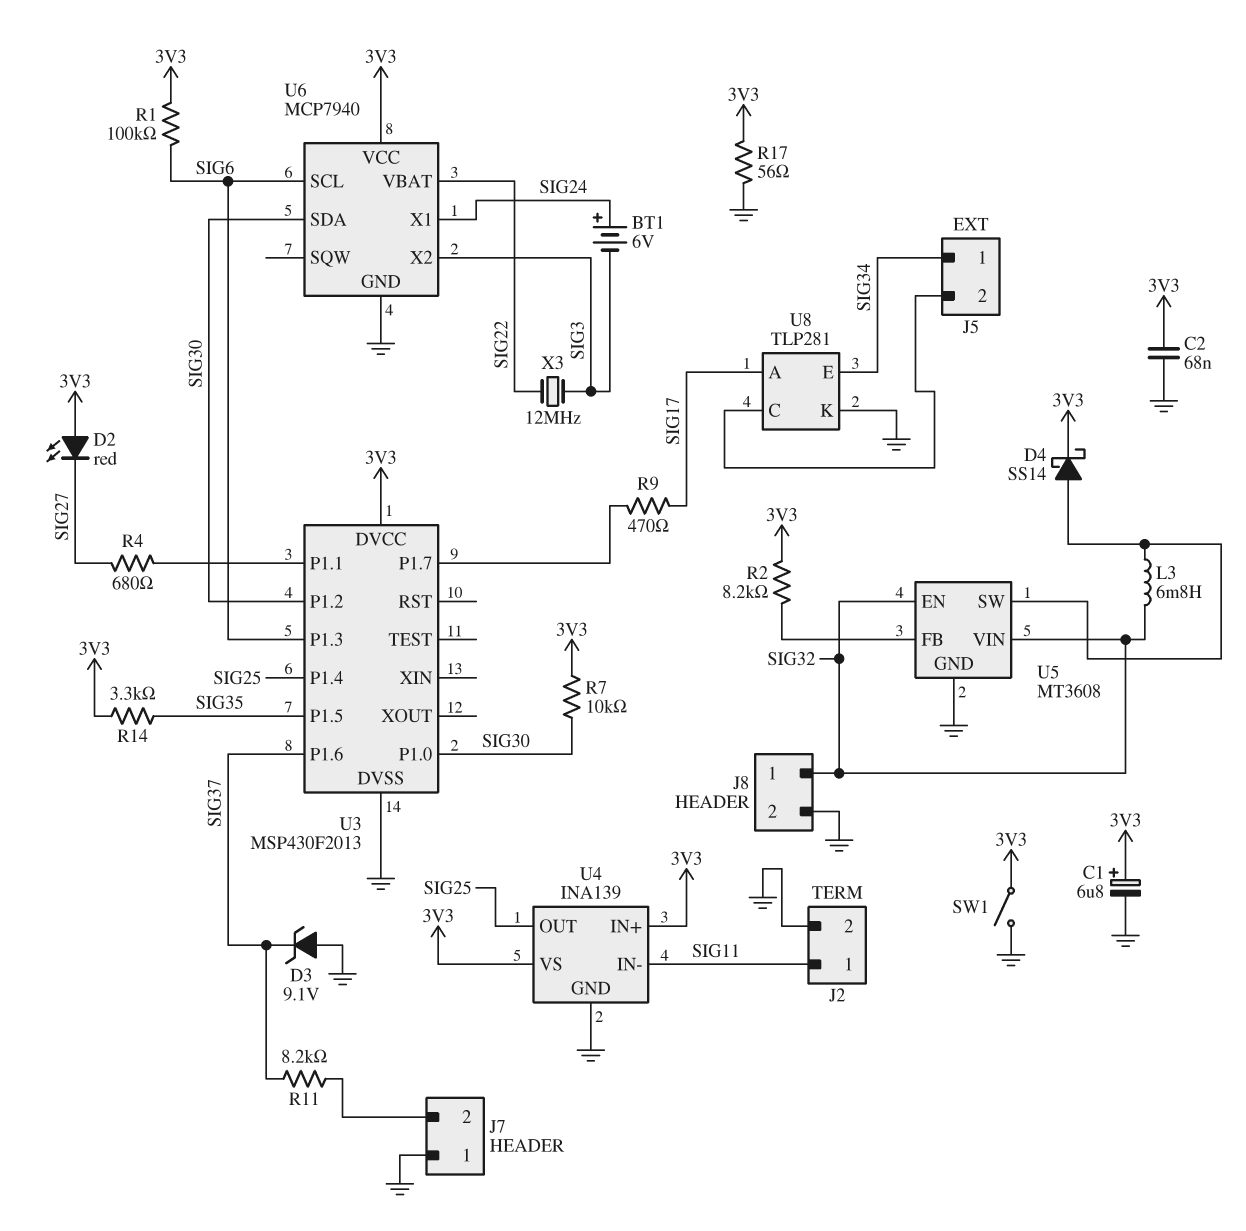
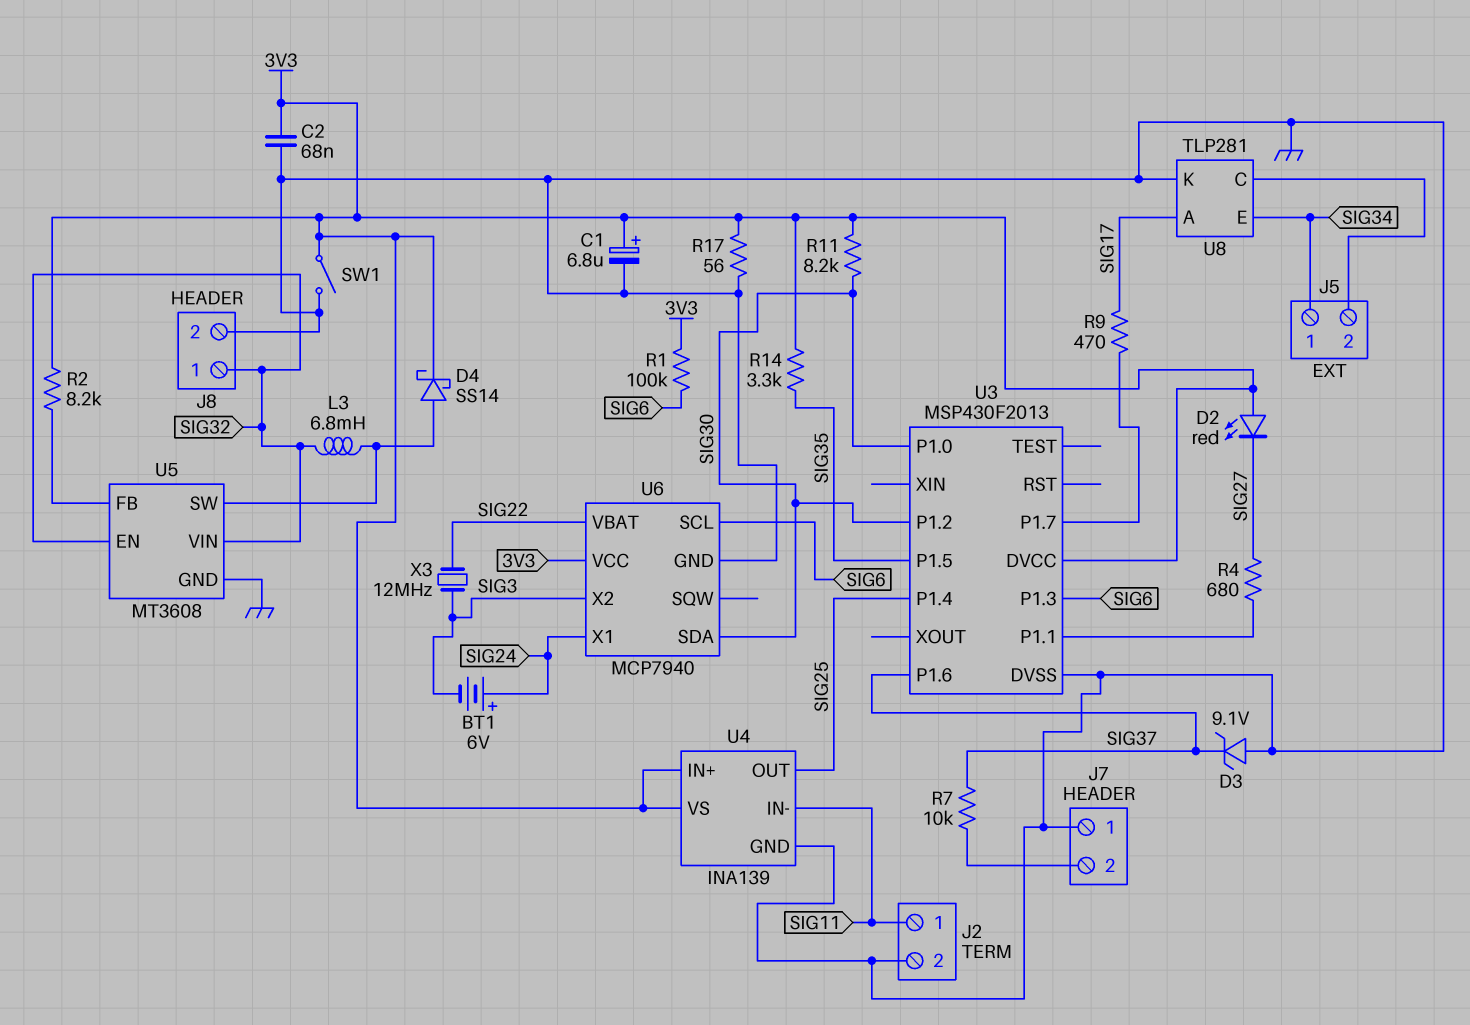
R7: 10k (3V3, SIG30) -> 10k (J7/2, SIG37)
R11: 8.2k (J7/2, SIG37) -> 8.2k (3V3, SIG30)

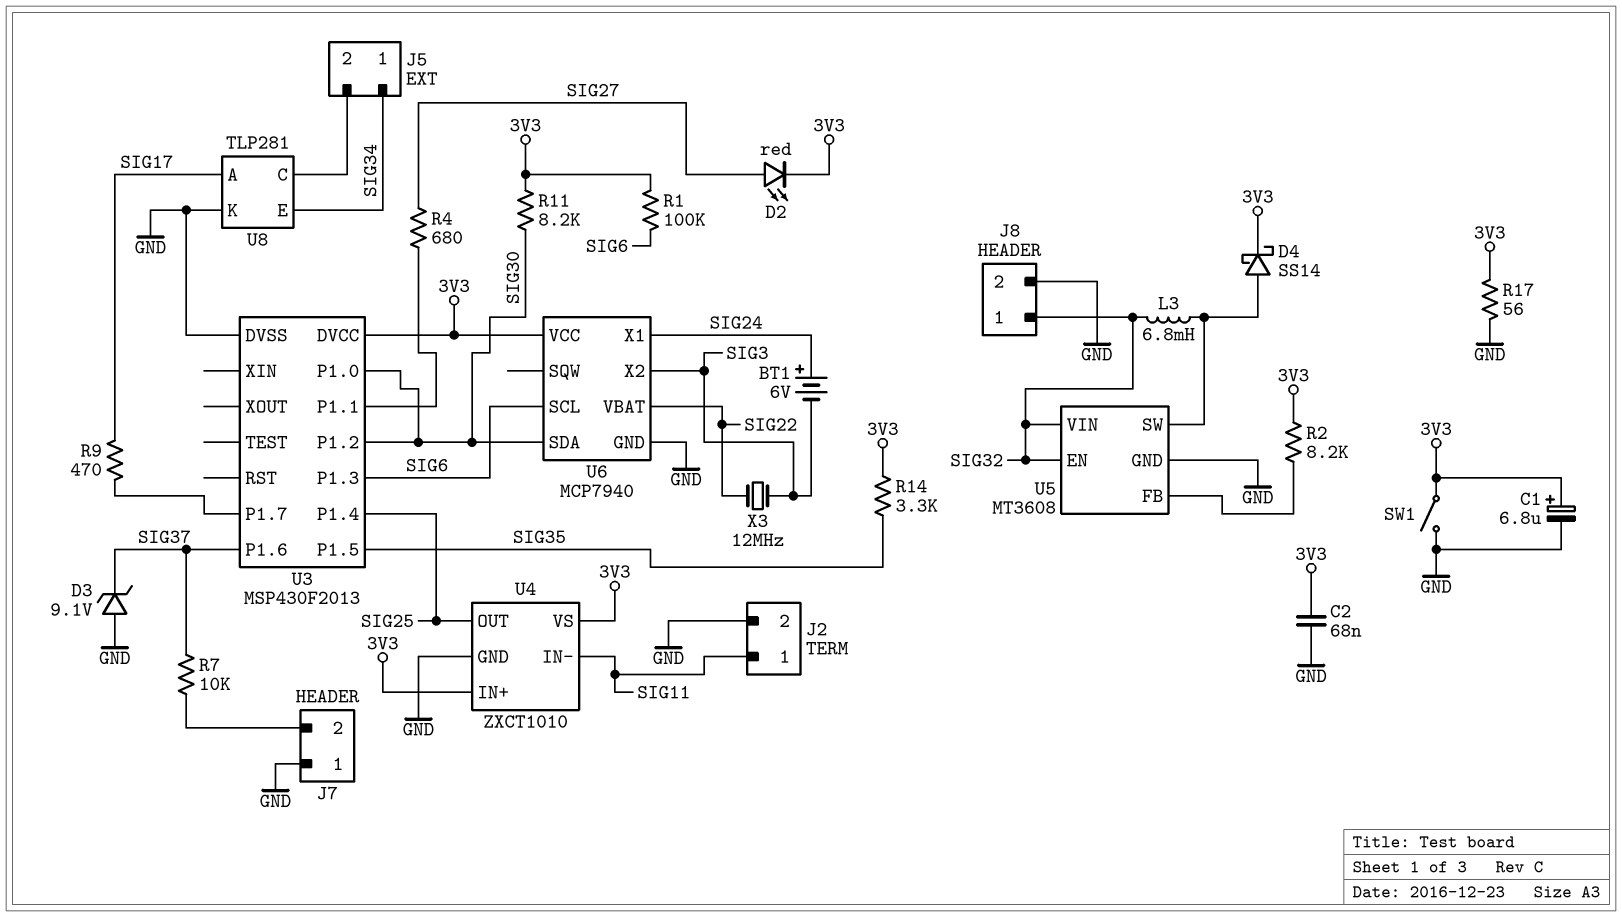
D2: LED red (A 3V3, K SIG27) -> LED red (A SIG27, K 3V3)
U4: INA139 -> ZXCT1010

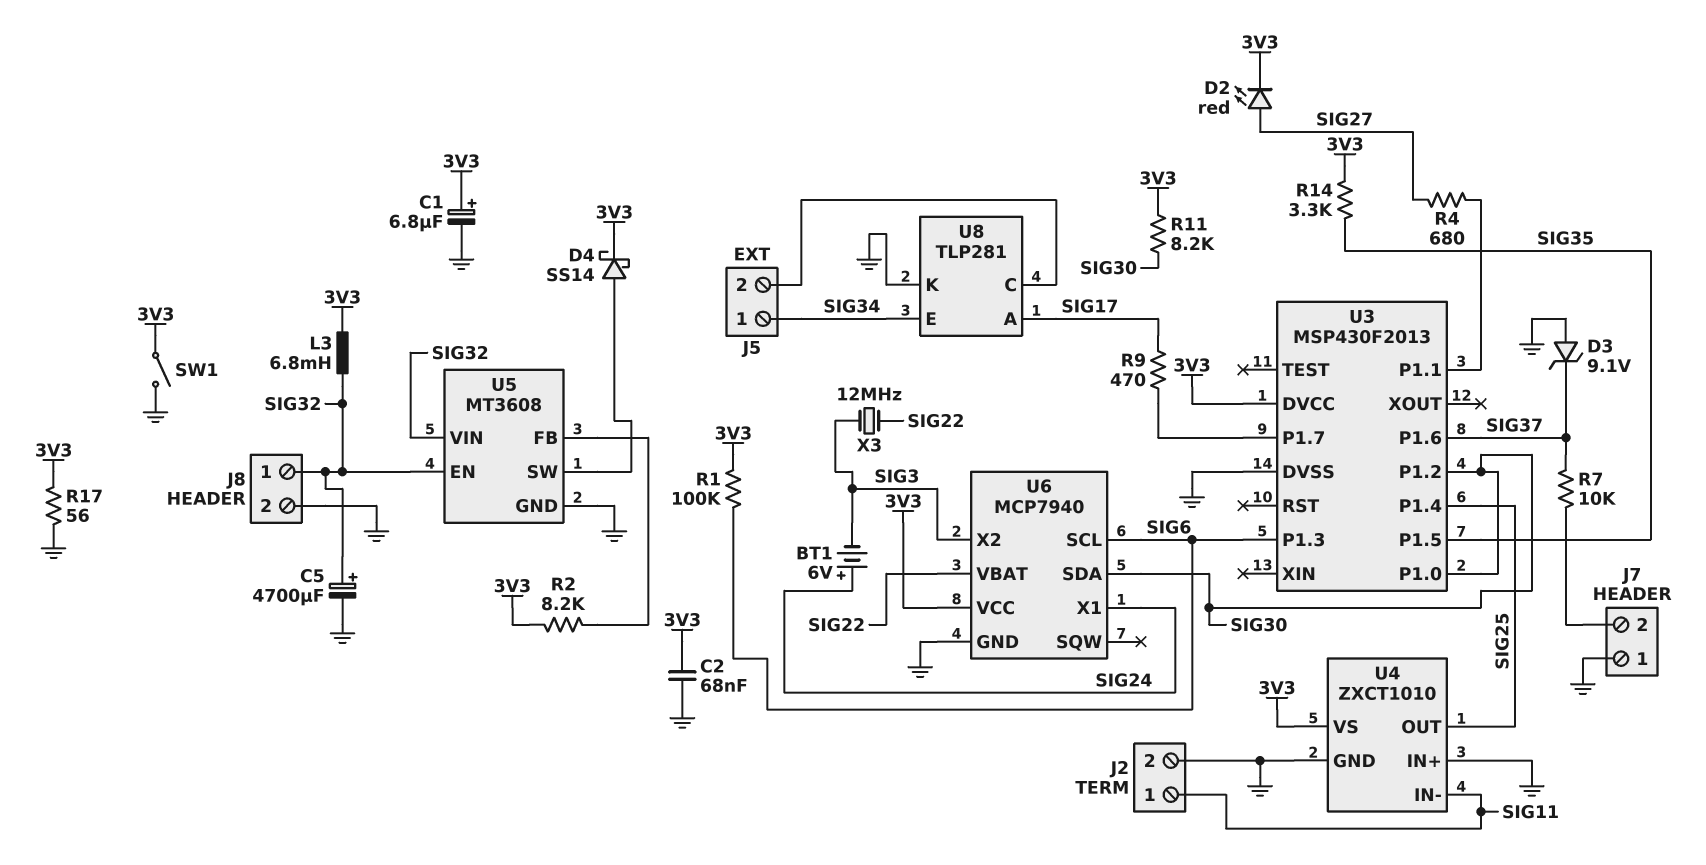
C5: none -> 4700uF (plus SIG32, minus GND)
L3: 6.8mH (SIG32, U5/SW) -> 6.8mH (3V3, SIG32)
U4 pin IN+: 3V3 -> GND

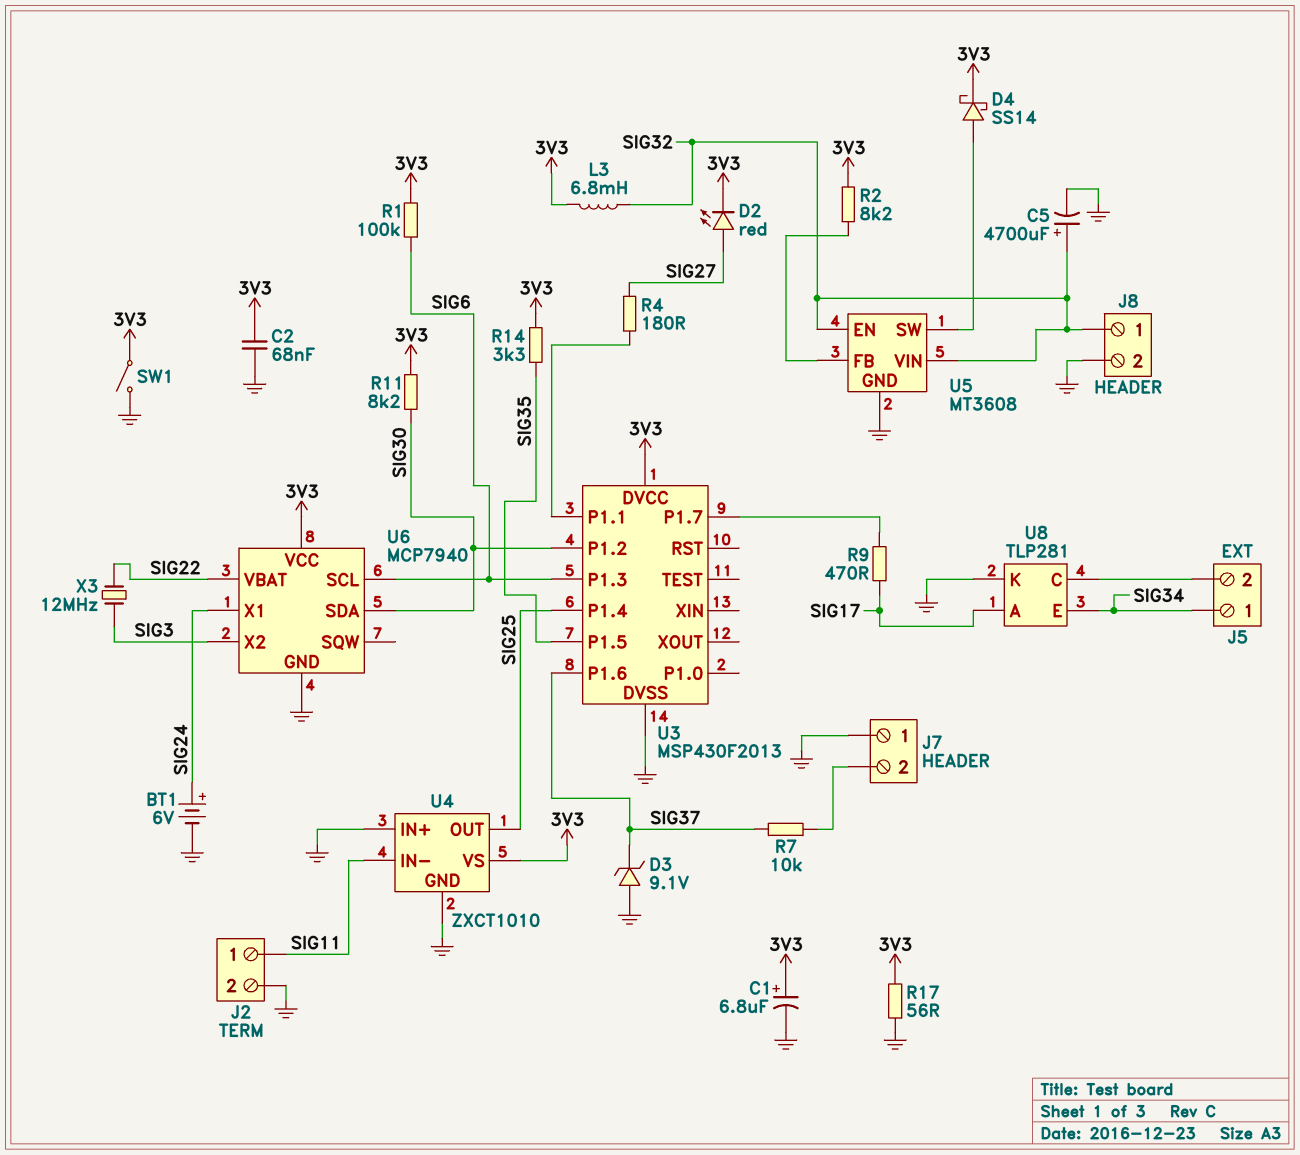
BT1: 6V (plus SIG24, minus SIG3) -> 6V (plus SIG24, minus GND)
R4: 680 (SIG27, U3/P1.1) -> 180 (SIG27, U3/P1.1)
U3 pin P1.0: SIG30 -> none

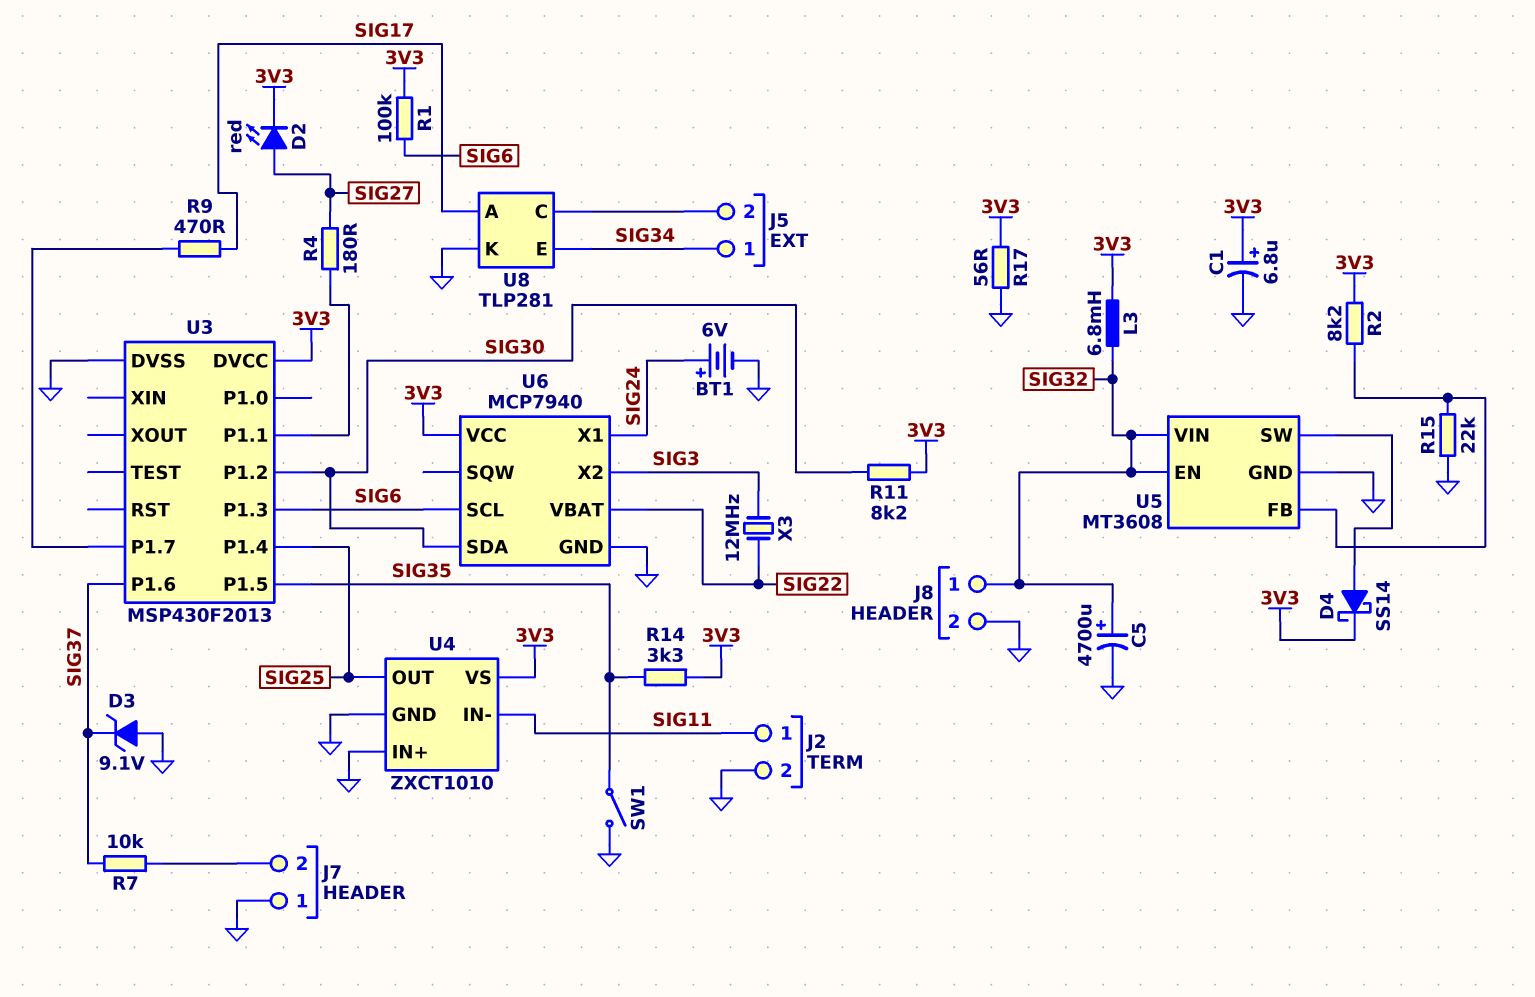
C2: 68nF (3V3, GND) -> none
R15: none -> 22k (GND, U5/FB)
SW1: switch (3V3, GND) -> switch (GND, SIG35)

